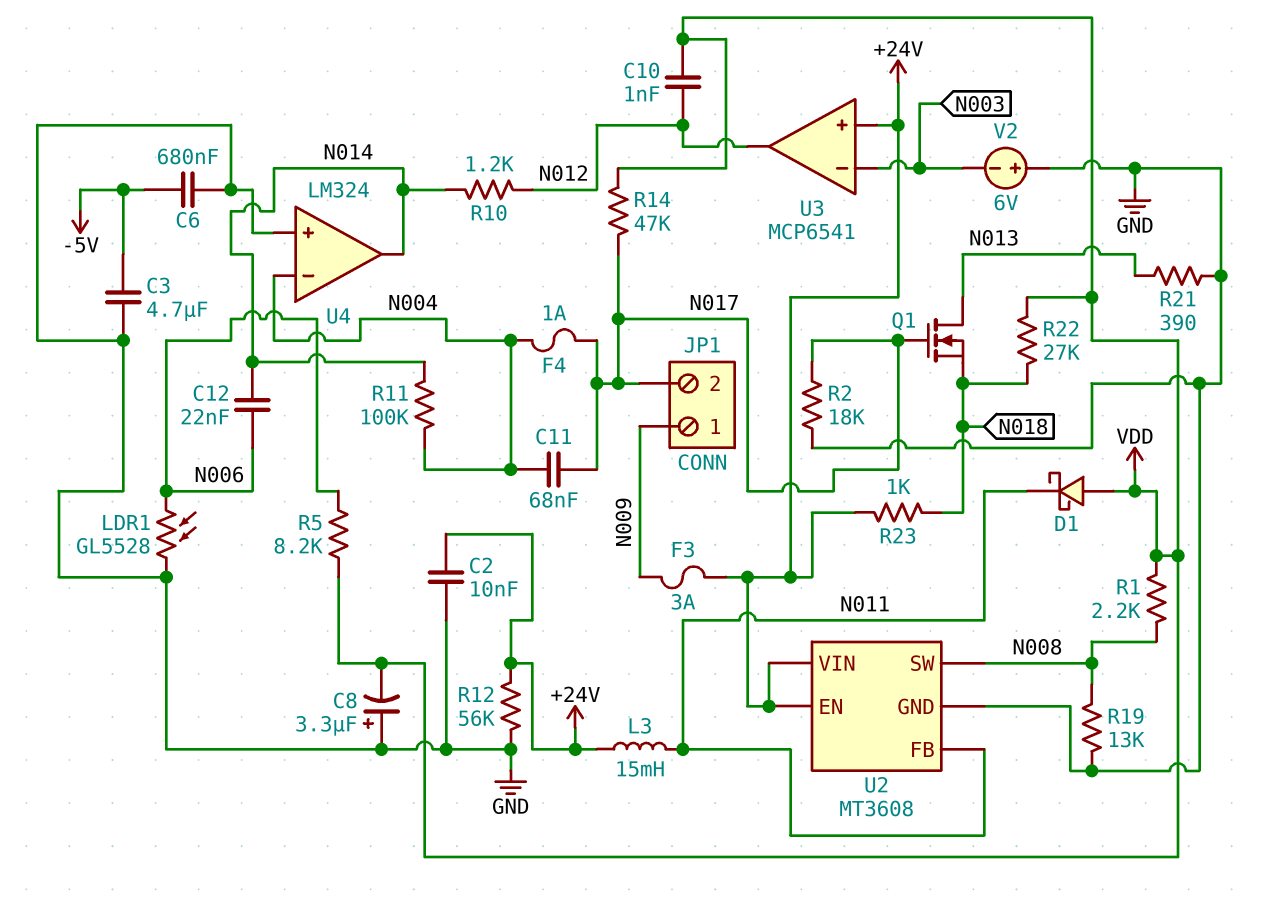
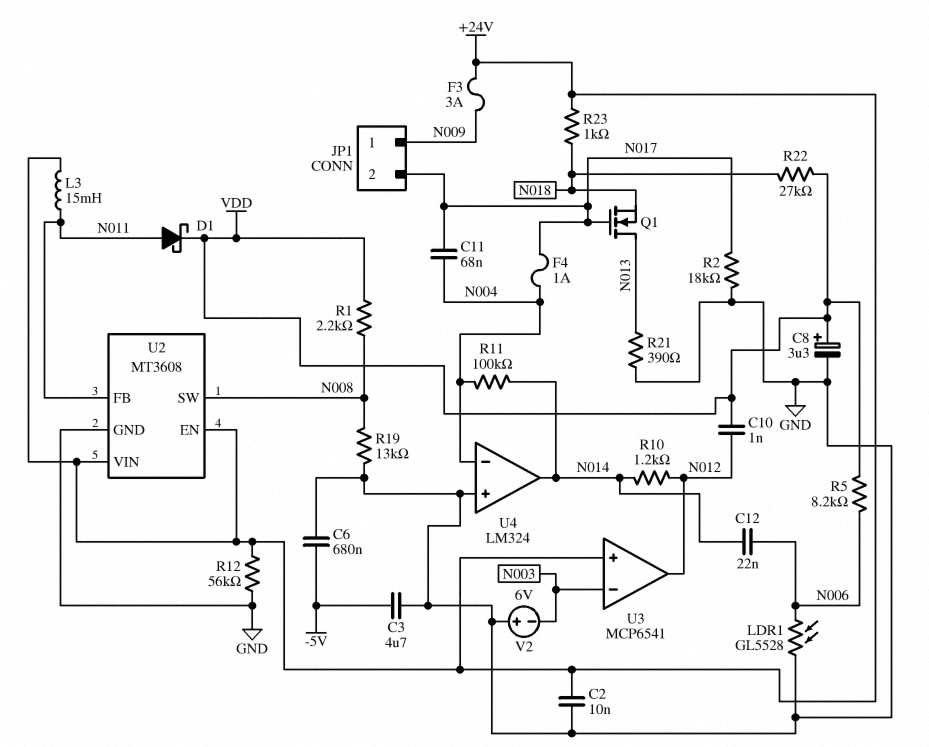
C8: 3.3uF (plus GND, minus VDD) -> 3.3uF (plus VDD, minus GND)
D1: schottky (A VDD, K N011) -> schottky (A N011, K VDD)
R14: 47k (N017, VDD) -> none

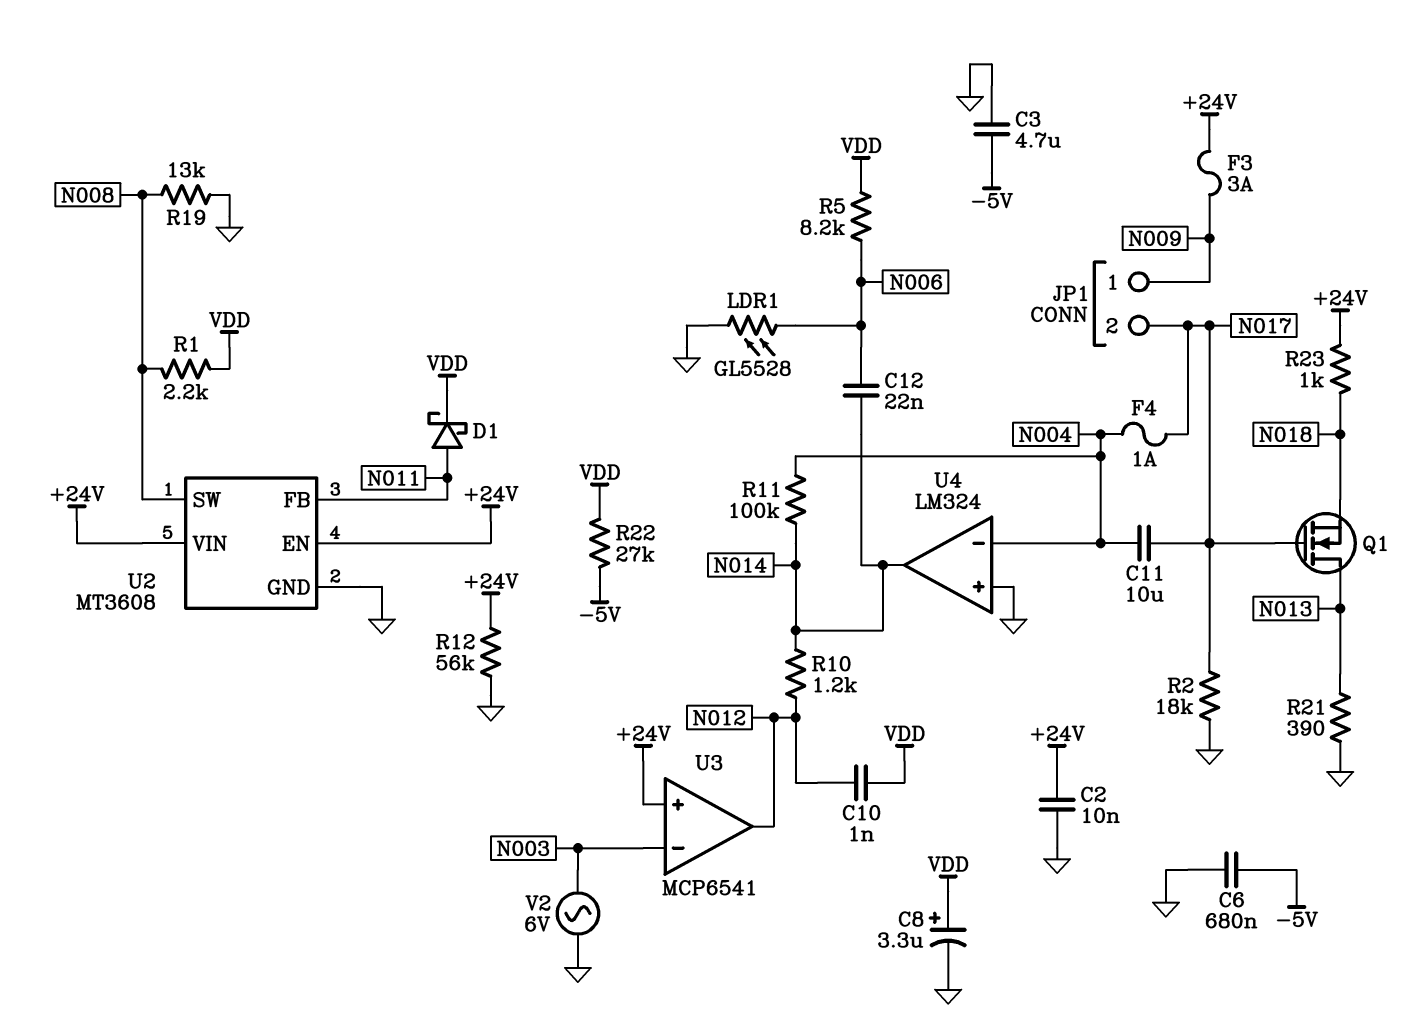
C11: 68nF (N004, N017) -> 10uF (N004, N017)
L3: 15mH (+24V, N011) -> none
R22: 27k (N018, VDD) -> 27k (-5V, VDD)
V2: 6V (plus GND, minus N003) -> AC 6V (GND, N003)

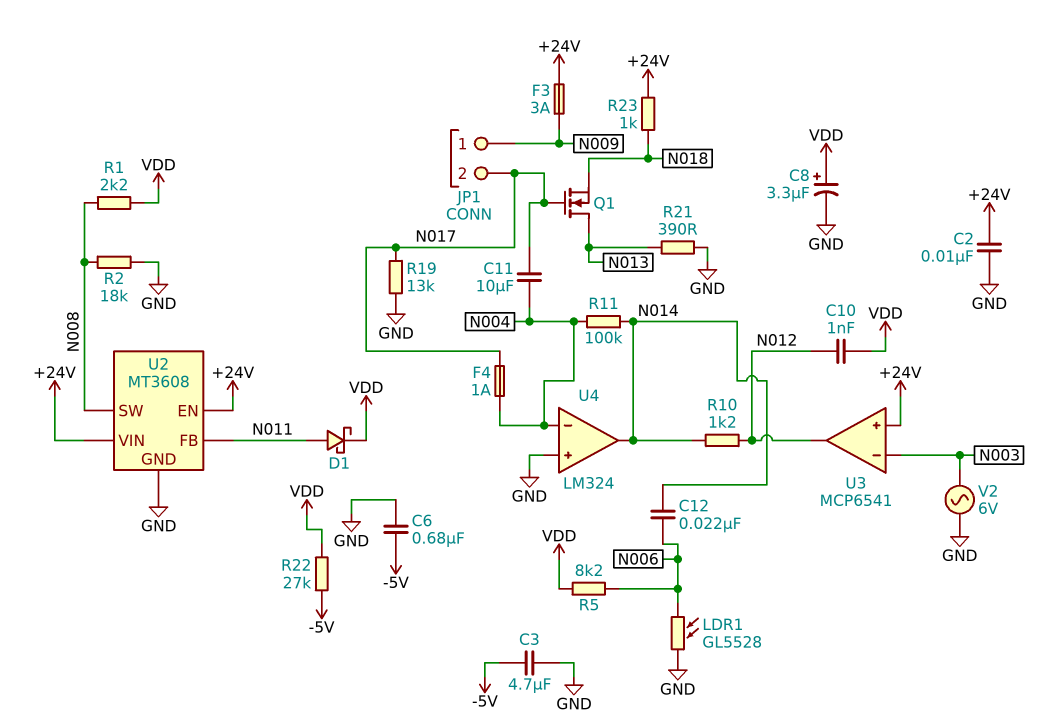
R2: 18k (GND, N017) -> 18k (GND, N008)
R12: 56k (+24V, GND) -> none
R19: 13k (GND, N008) -> 13k (GND, N017)

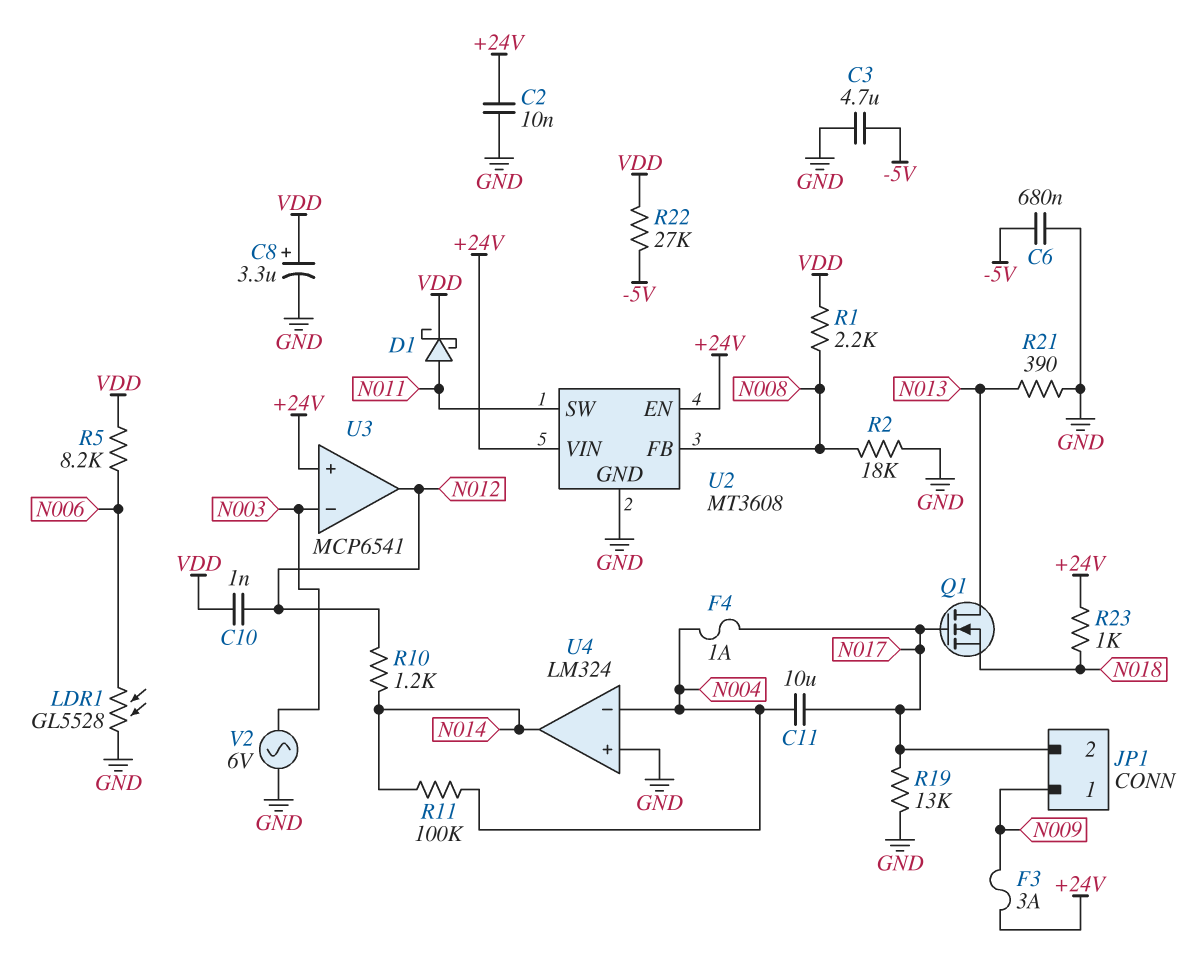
C12: 22nF (N006, N014) -> none
U2 pin FB: N011 -> N008
U2 pin SW: N008 -> N011

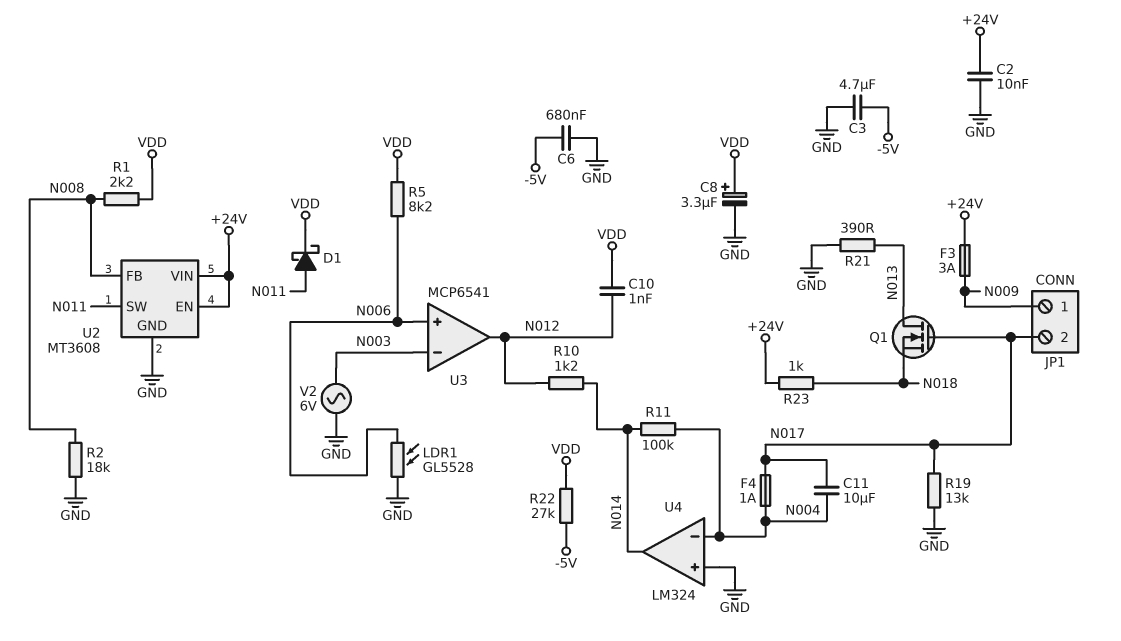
U3 pin in+: +24V -> N006

